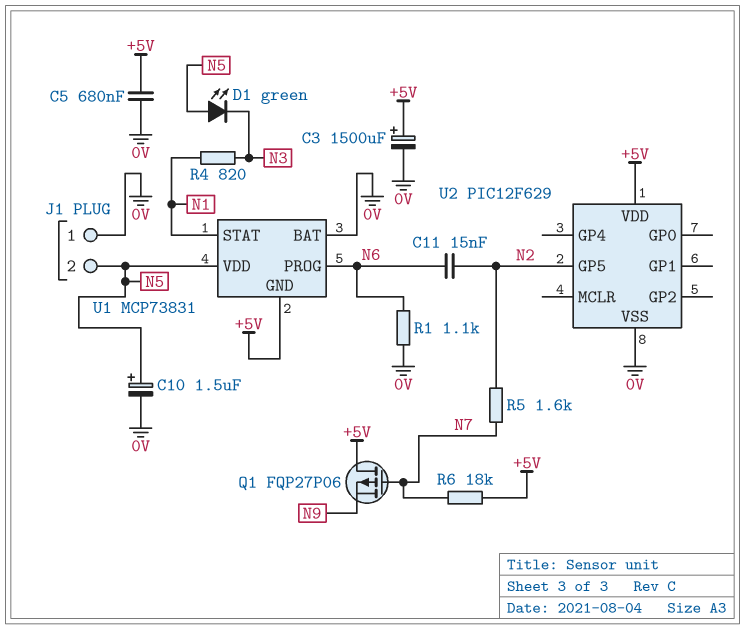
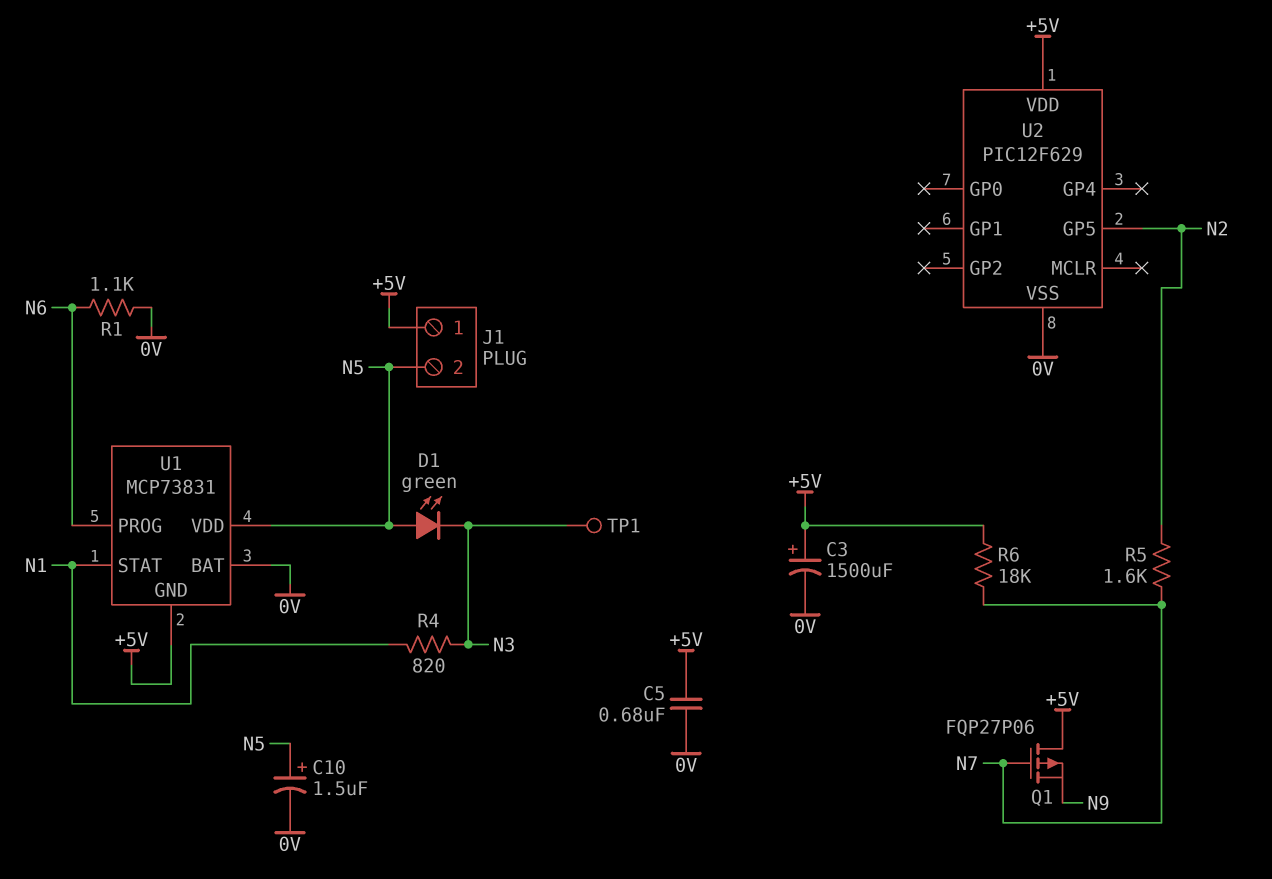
C11: 15nF (N2, N6) -> none
J1 pin 1: 0V -> +5V
TP1: none -> test point (N3)

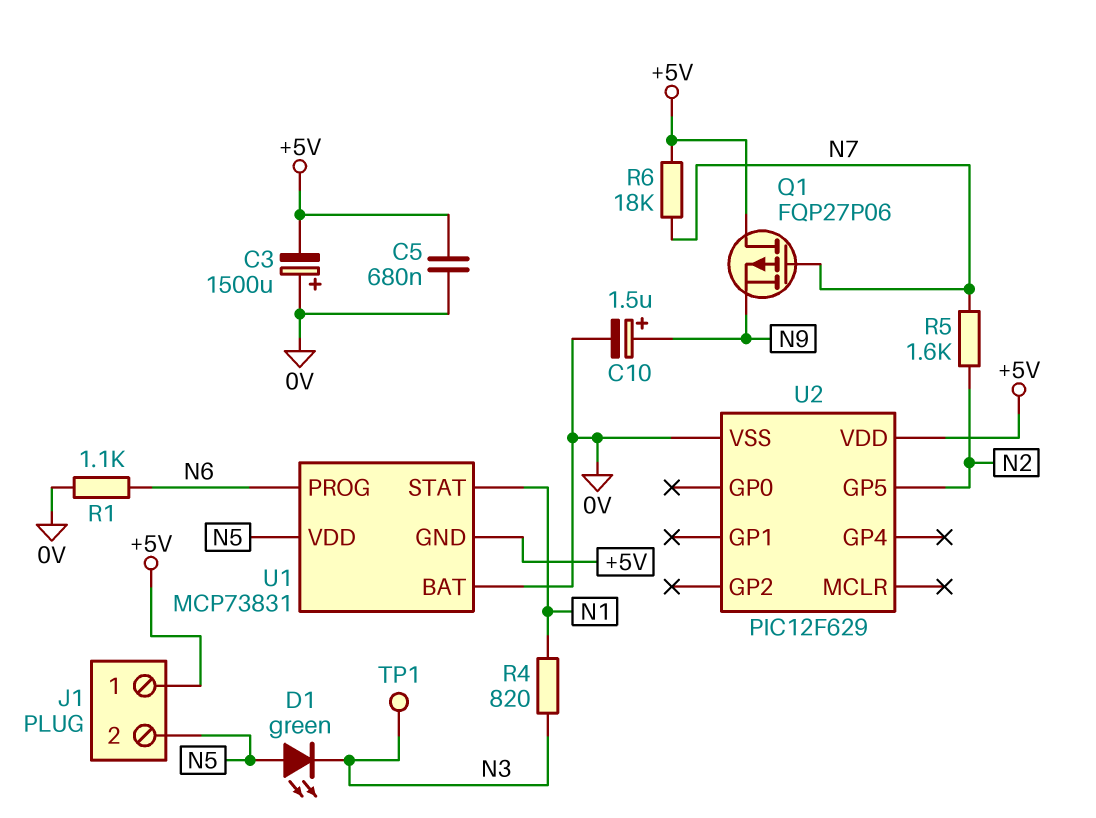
C3: 1500uF (plus +5V, minus 0V) -> 1500uF (plus 0V, minus +5V)
C10: 1.5uF (plus N5, minus 0V) -> 1.5uF (plus N9, minus 0V)

